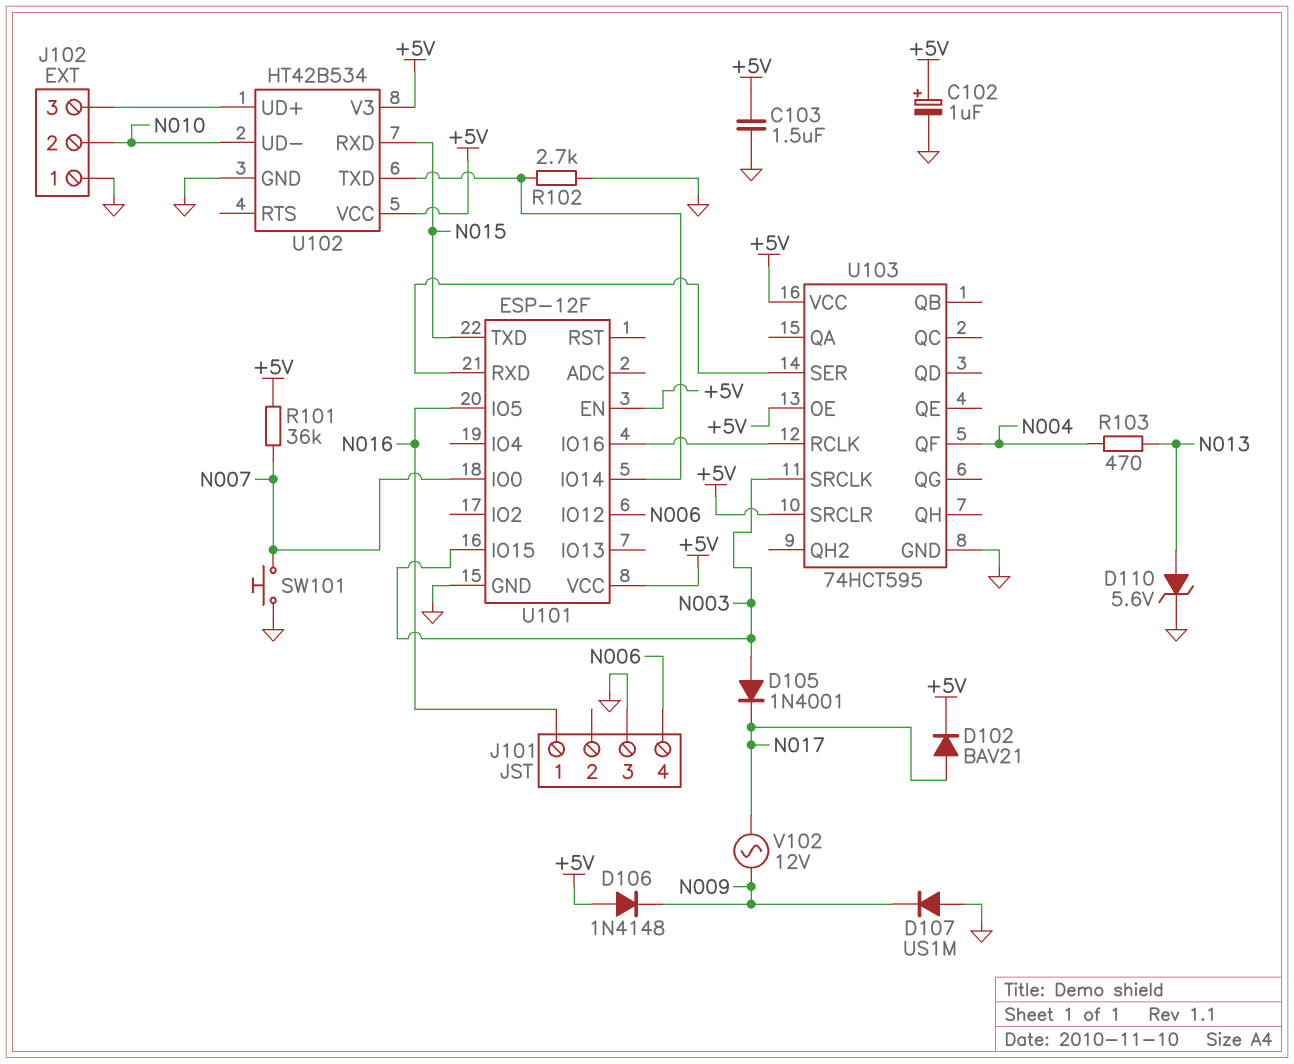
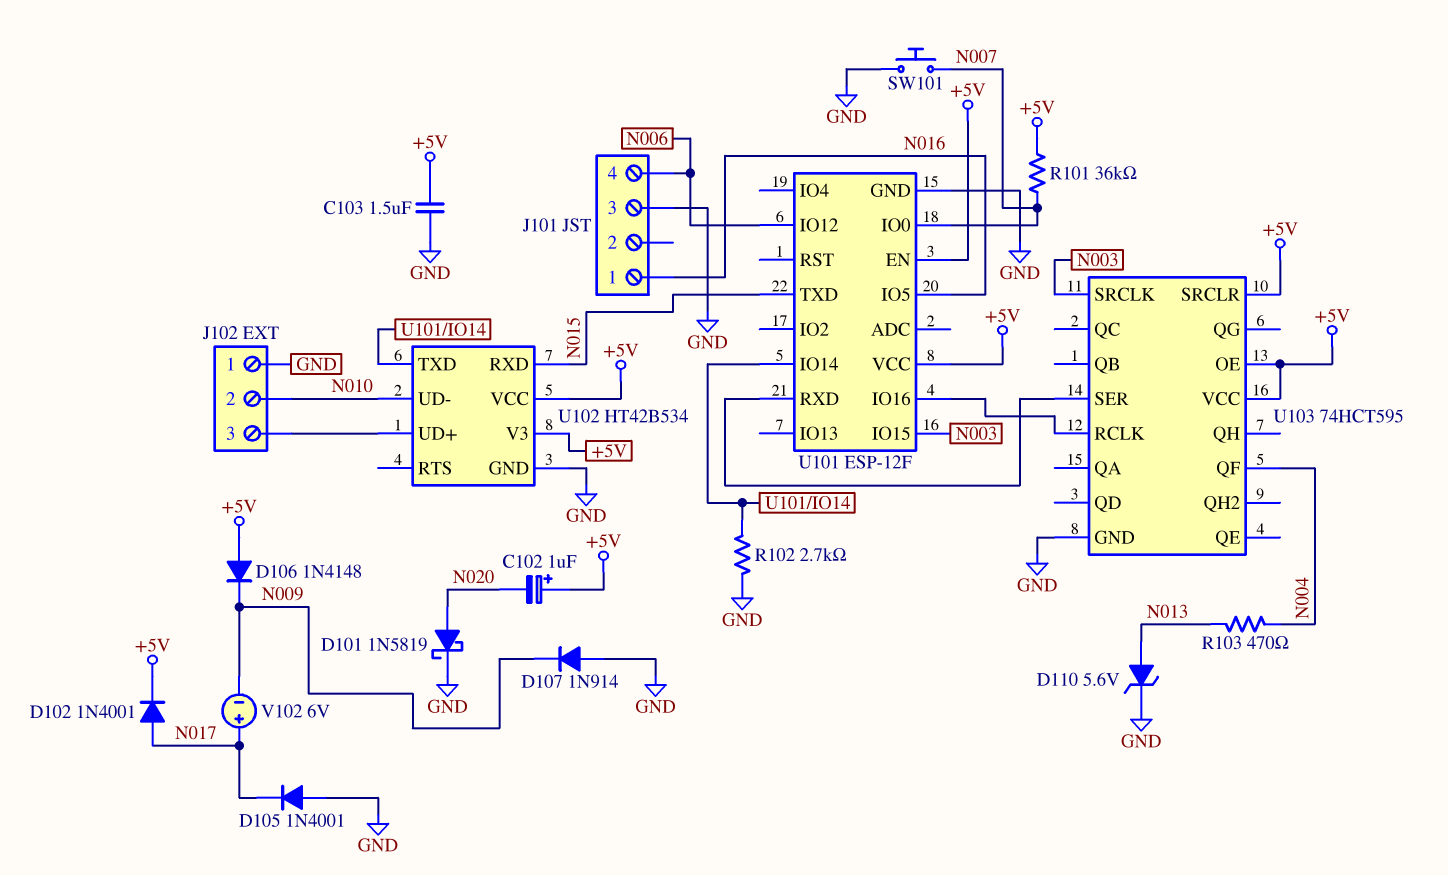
C102: 1uF (plus +5V, minus GND) -> 1uF (plus +5V, minus N020)
D101: none -> schottky 1N5819 (A N020, K GND)
D102: diode BAV21 (A N017, K +5V) -> diode 1N4001 (A N017, K +5V)
D105: diode 1N4001 (A N003, K N017) -> diode 1N4001 (A GND, K N017)
D107: diode US1M (A GND, K N009) -> diode 1N914 (A GND, K N009)
V102: AC 12V (N009, N017) -> 6V (plus N017, minus N009)

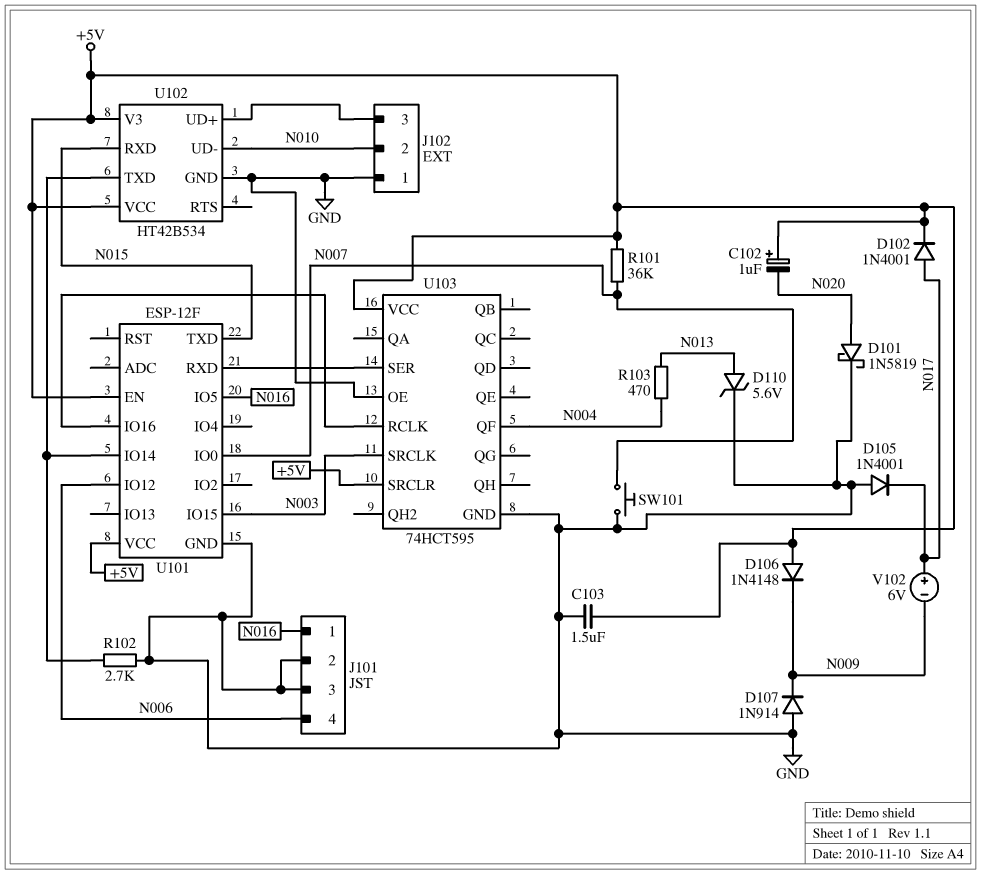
J101 pin 2: none -> GND
U103 pin OE: +5V -> GND

